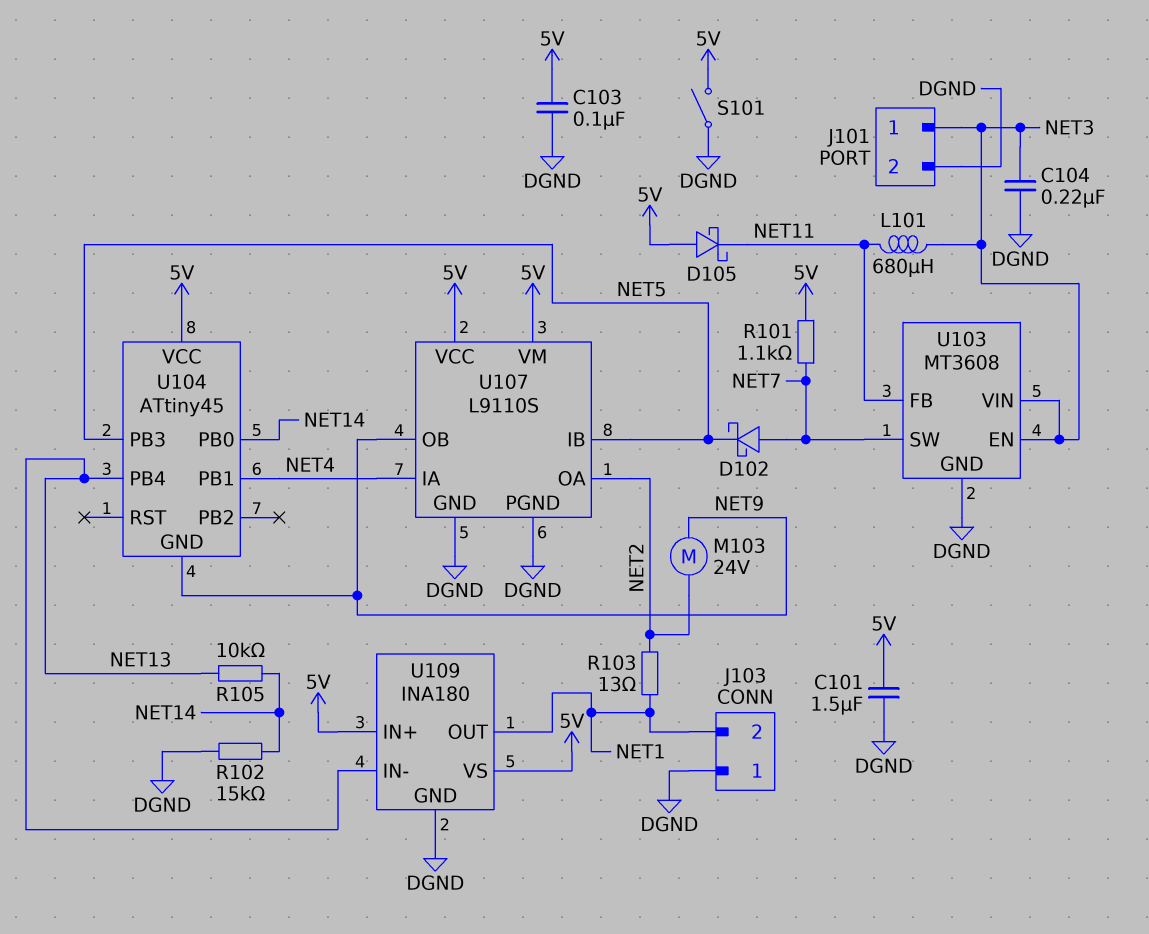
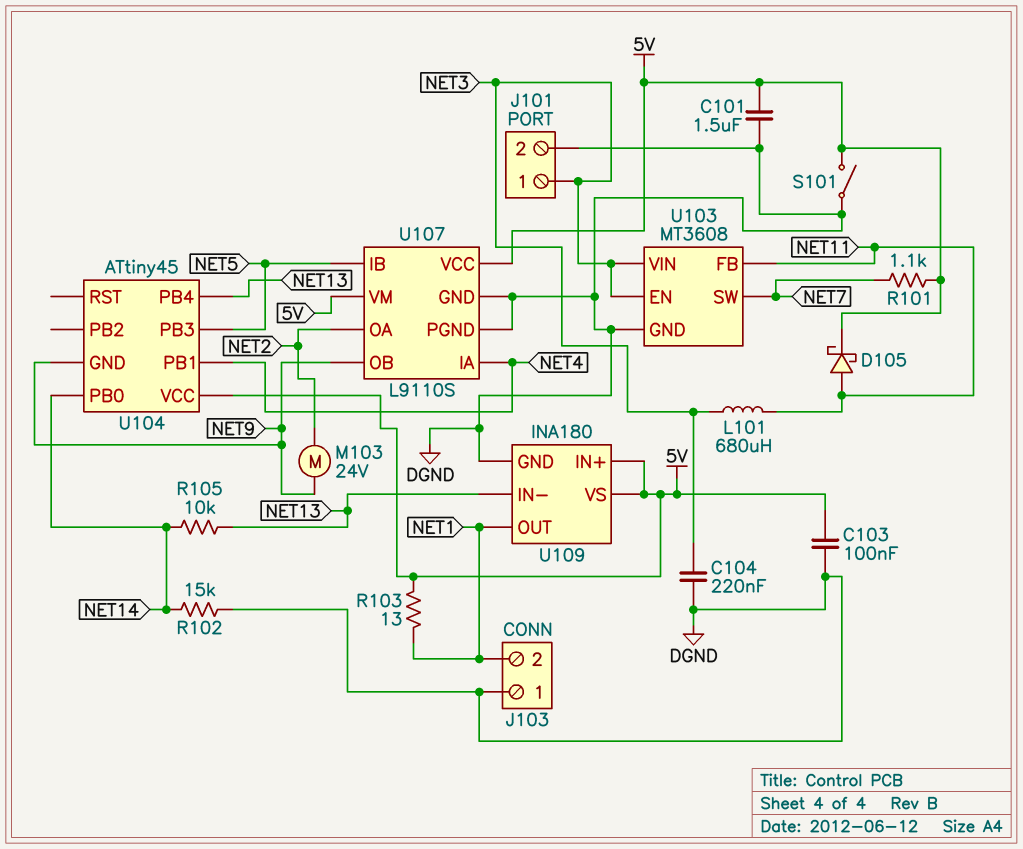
D102: schottky (A NET7, K NET5) -> none
D105: schottky (A 5V, K NET11) -> schottky (A NET11, K 5V)
R103: 13 (NET1, NET2) -> 13 (5V, NET1)

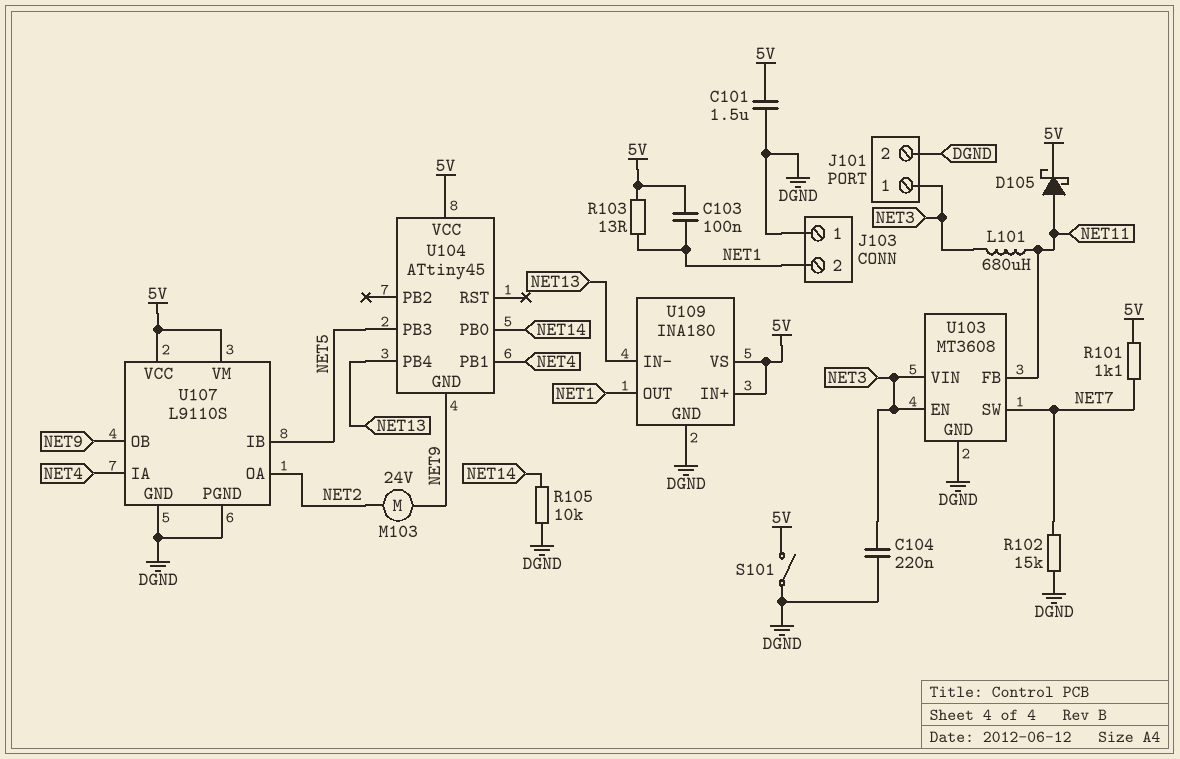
C103: 100nF (5V, DGND) -> 100nF (5V, NET1)
R102: 15k (DGND, NET14) -> 15k (DGND, NET7)
R105: 10k (NET13, NET14) -> 10k (DGND, NET14)

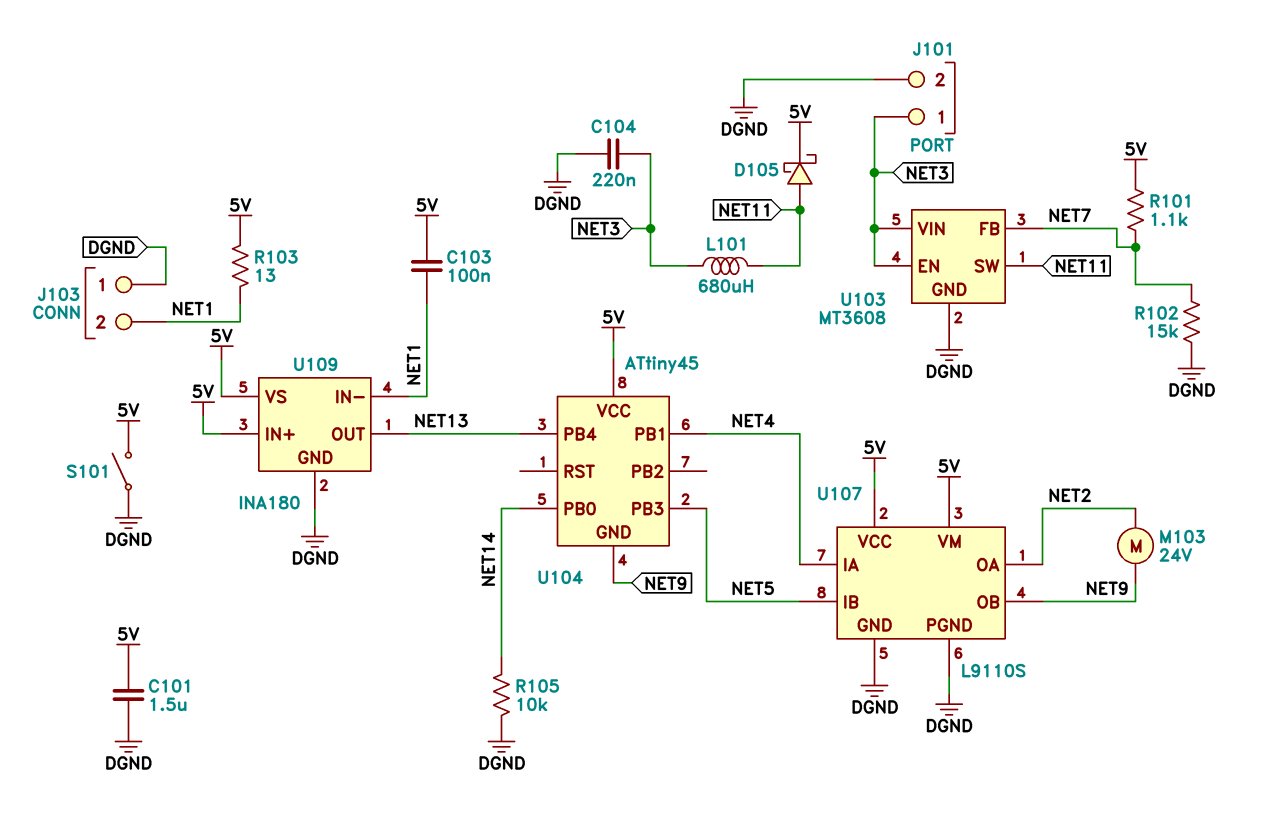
U103 pin FB: NET11 -> NET7
U103 pin SW: NET7 -> NET11
U109 pin IN-: NET13 -> NET1
U109 pin OUT: NET1 -> NET13

